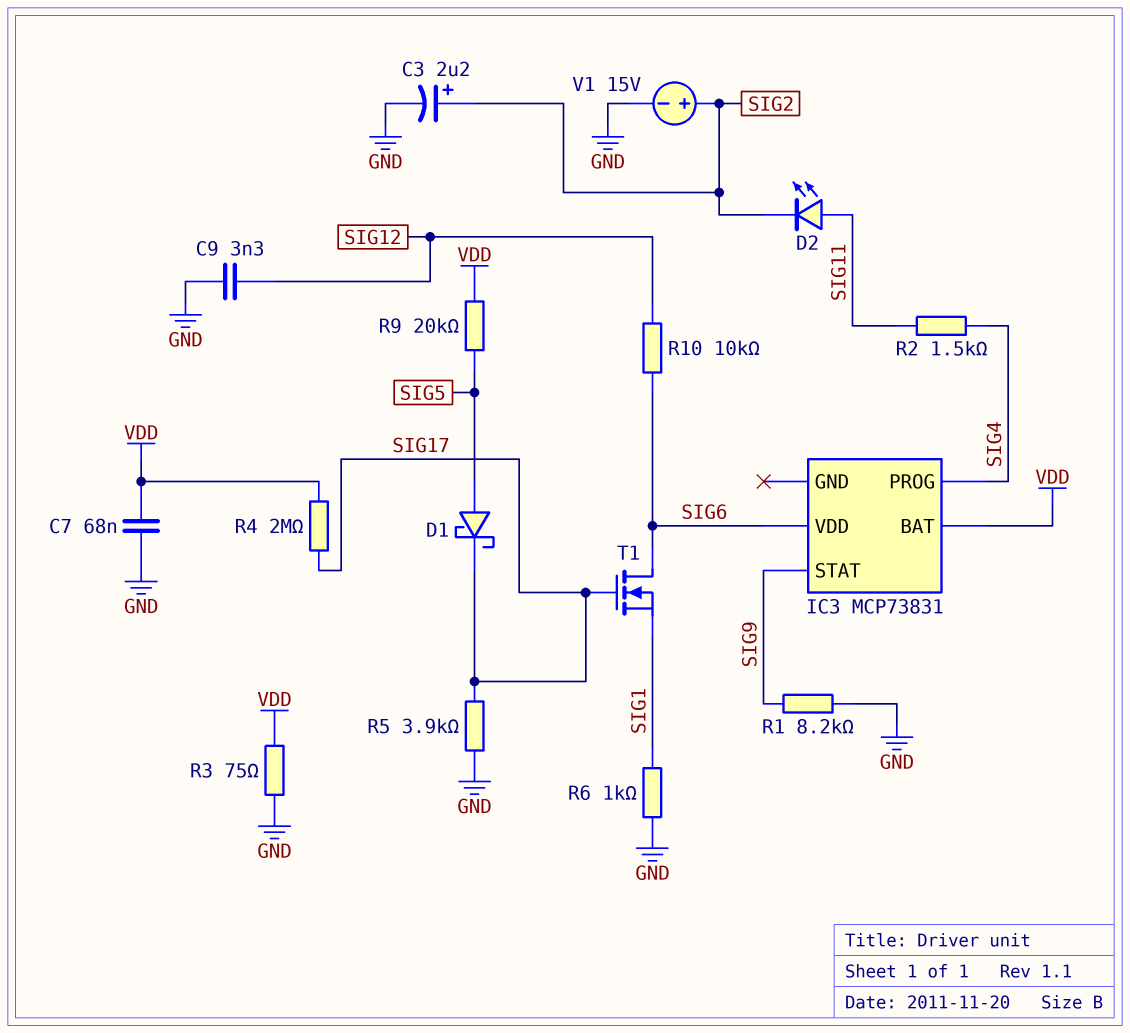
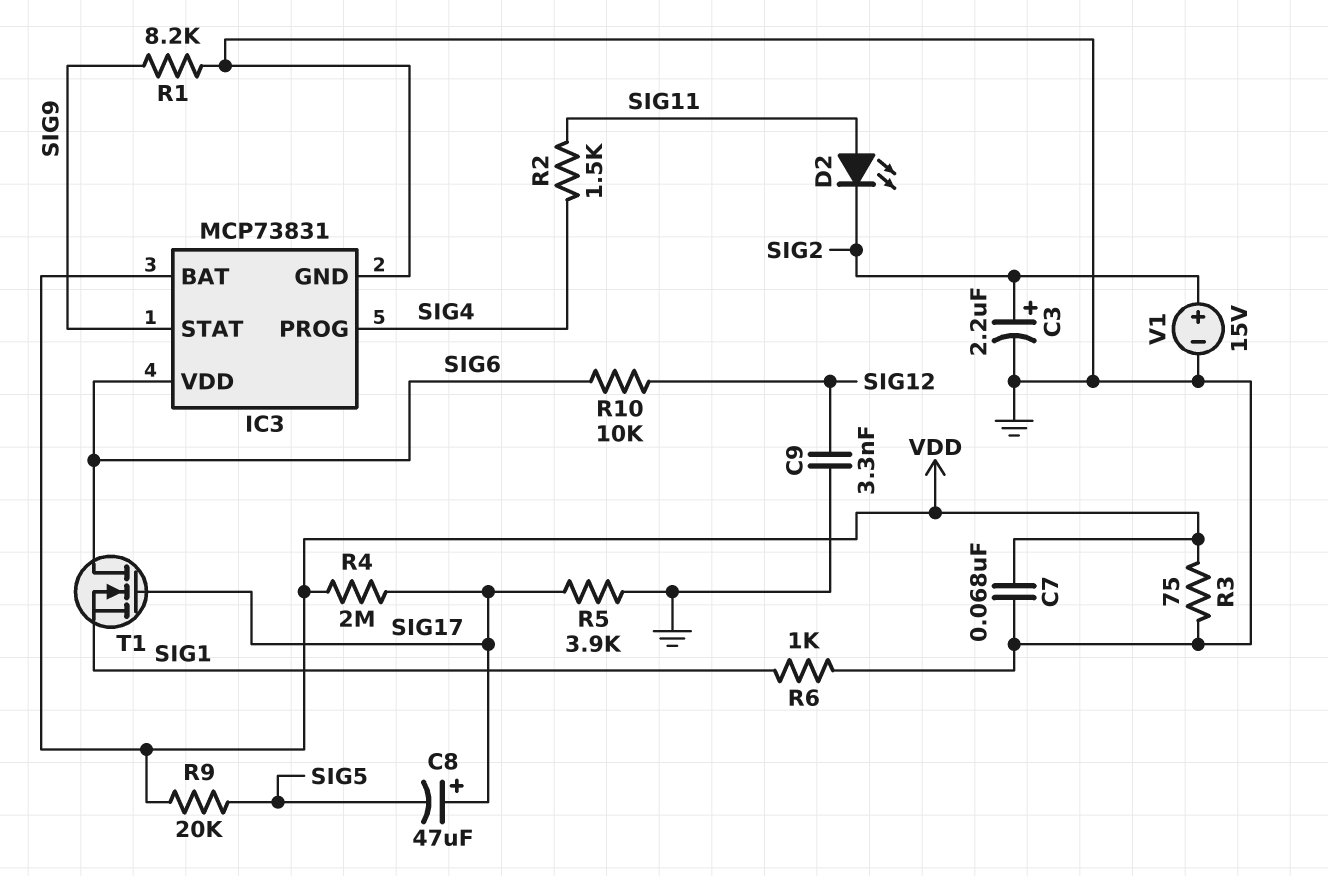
C8: none -> 47uF (plus SIG17, minus SIG5)
D1: schottky (A SIG5, K SIG17) -> none
IC3 pin GND: none -> GND

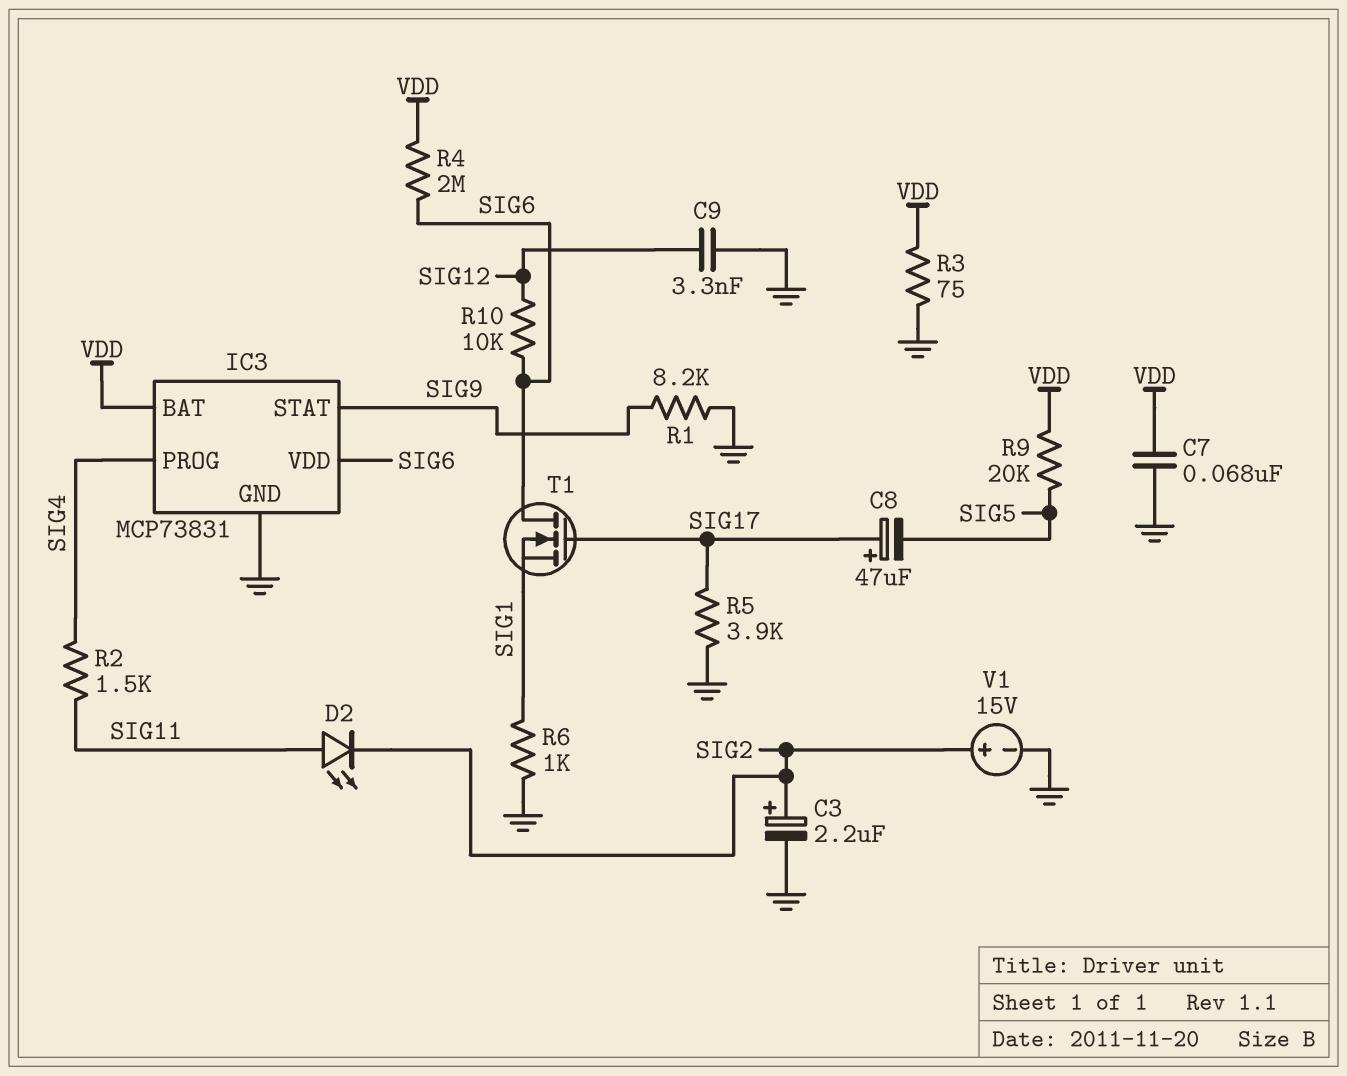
R4: 2M (SIG17, VDD) -> 2M (SIG6, VDD)

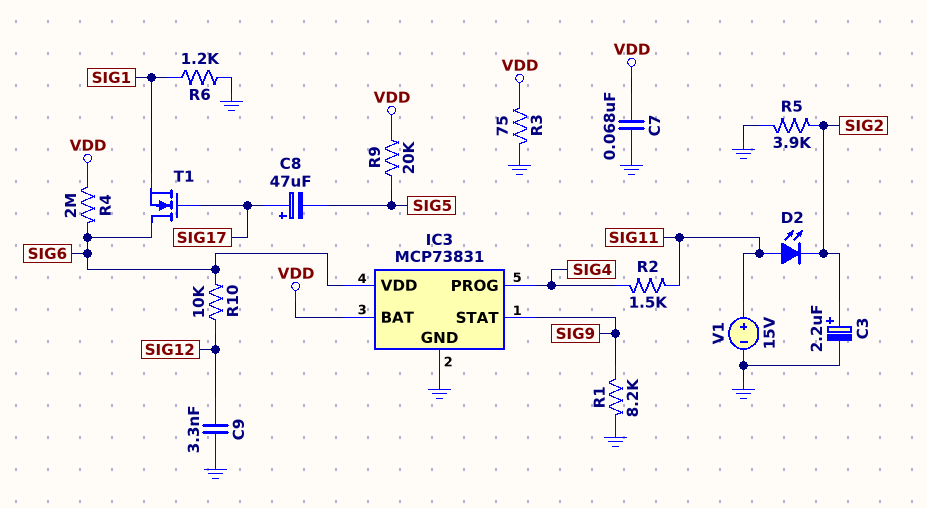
R5: 3.9k (GND, SIG17) -> 3.9k (GND, SIG2)
R6: 1k (GND, SIG1) -> 1.2k (GND, SIG1)
V1: 15V (plus SIG2, minus GND) -> 15V (plus SIG11, minus GND)

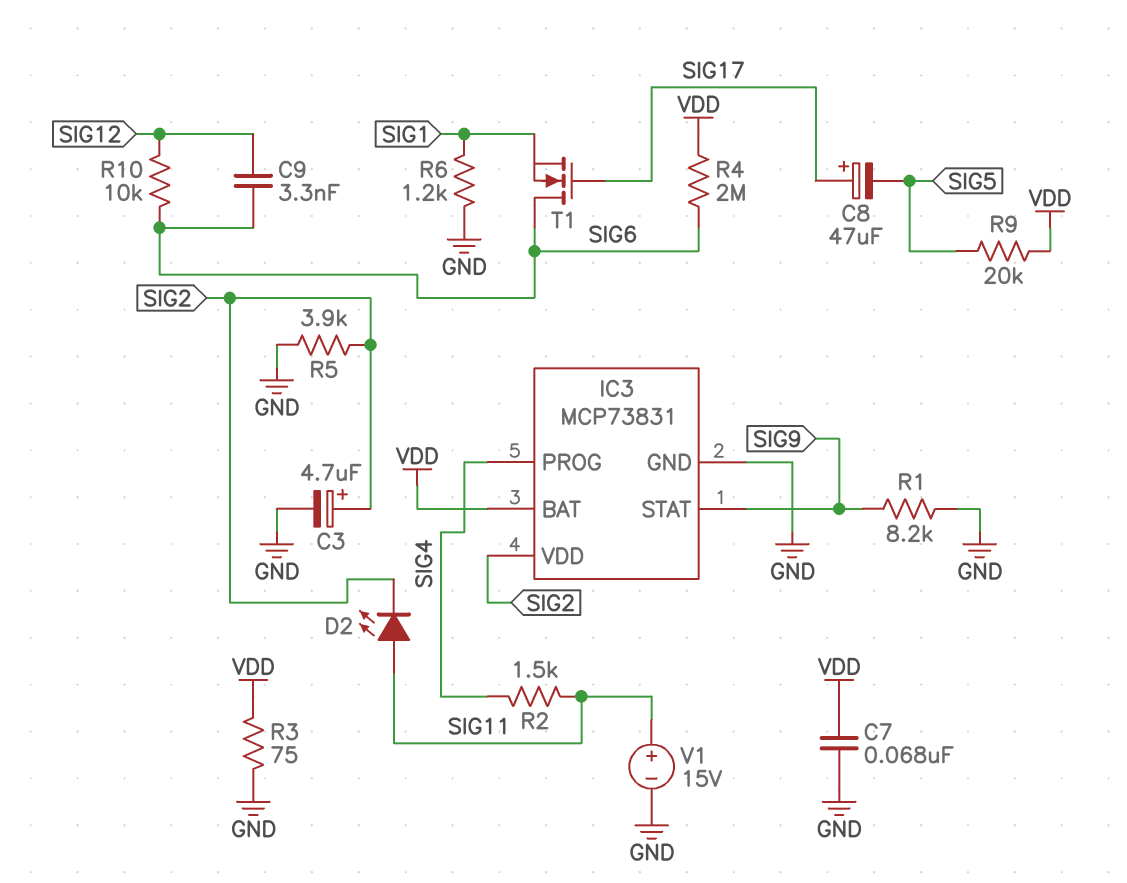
C3: 2.2uF (plus SIG2, minus GND) -> 4.7uF (plus SIG2, minus GND)
C9: 3.3nF (GND, SIG12) -> 3.3nF (SIG6, SIG12)
IC3 pin VDD: SIG6 -> SIG2

